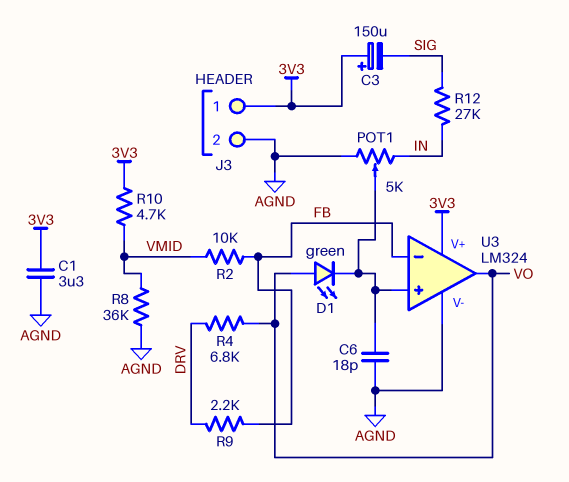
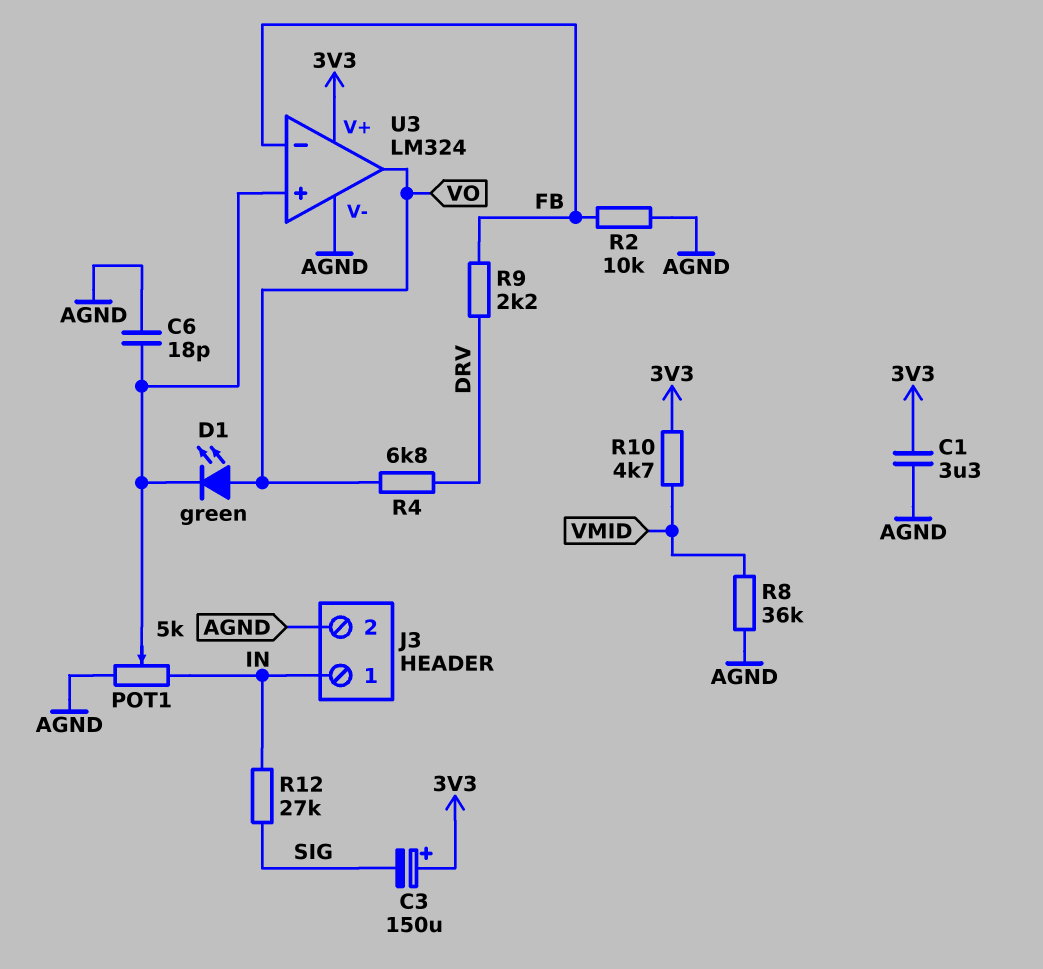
J3 pin 1: 3V3 -> IN
R2: 10k (FB, VMID) -> 10k (AGND, FB)

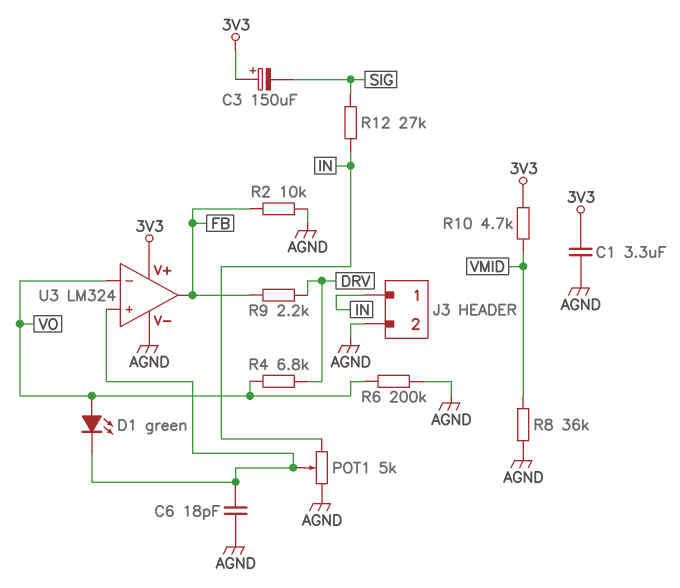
R6: none -> 200k (AGND, VO)
U3 pin in-: FB -> VO
U3 pin out: VO -> FB

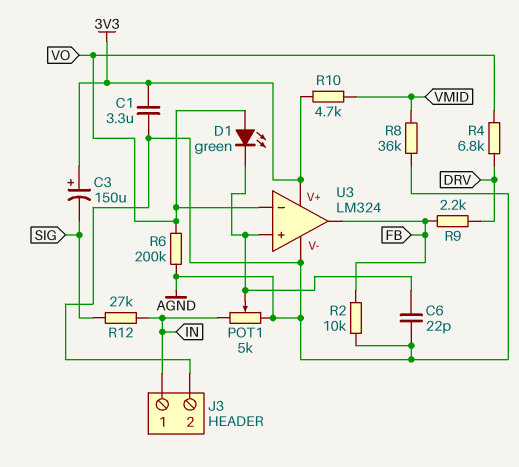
C6: 18pF (AGND, U3/in+) -> 22pF (AGND, U3/in+)

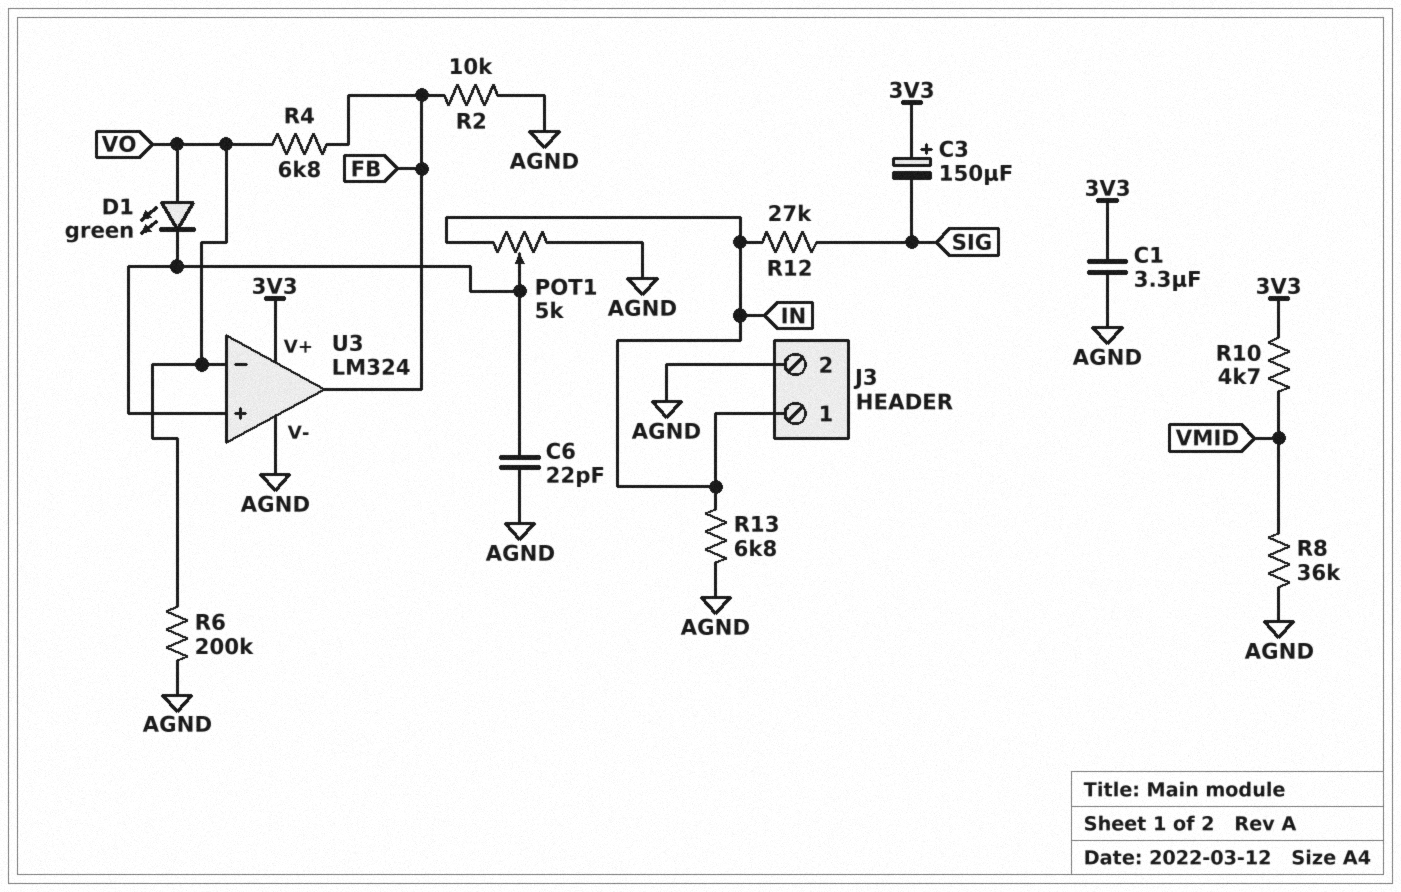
R4: 6.8k (DRV, VO) -> 6.8k (FB, VO)
R9: 2.2k (DRV, FB) -> none
R13: none -> 6.8k (AGND, IN)

